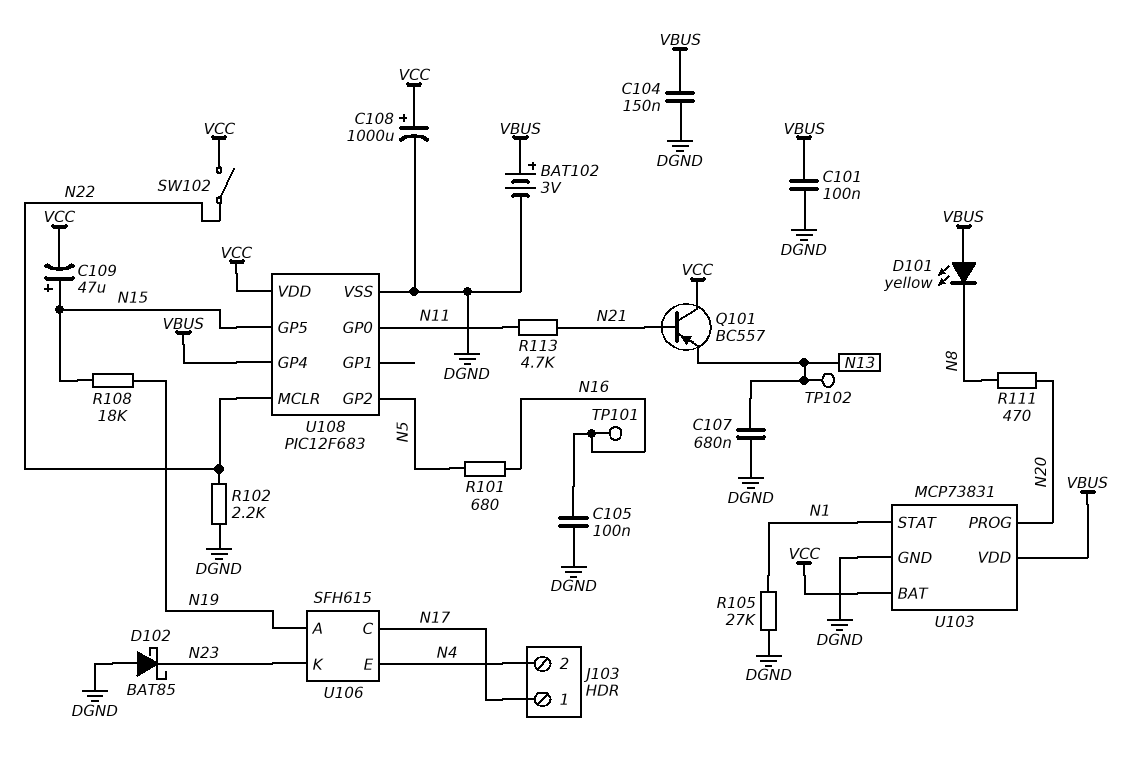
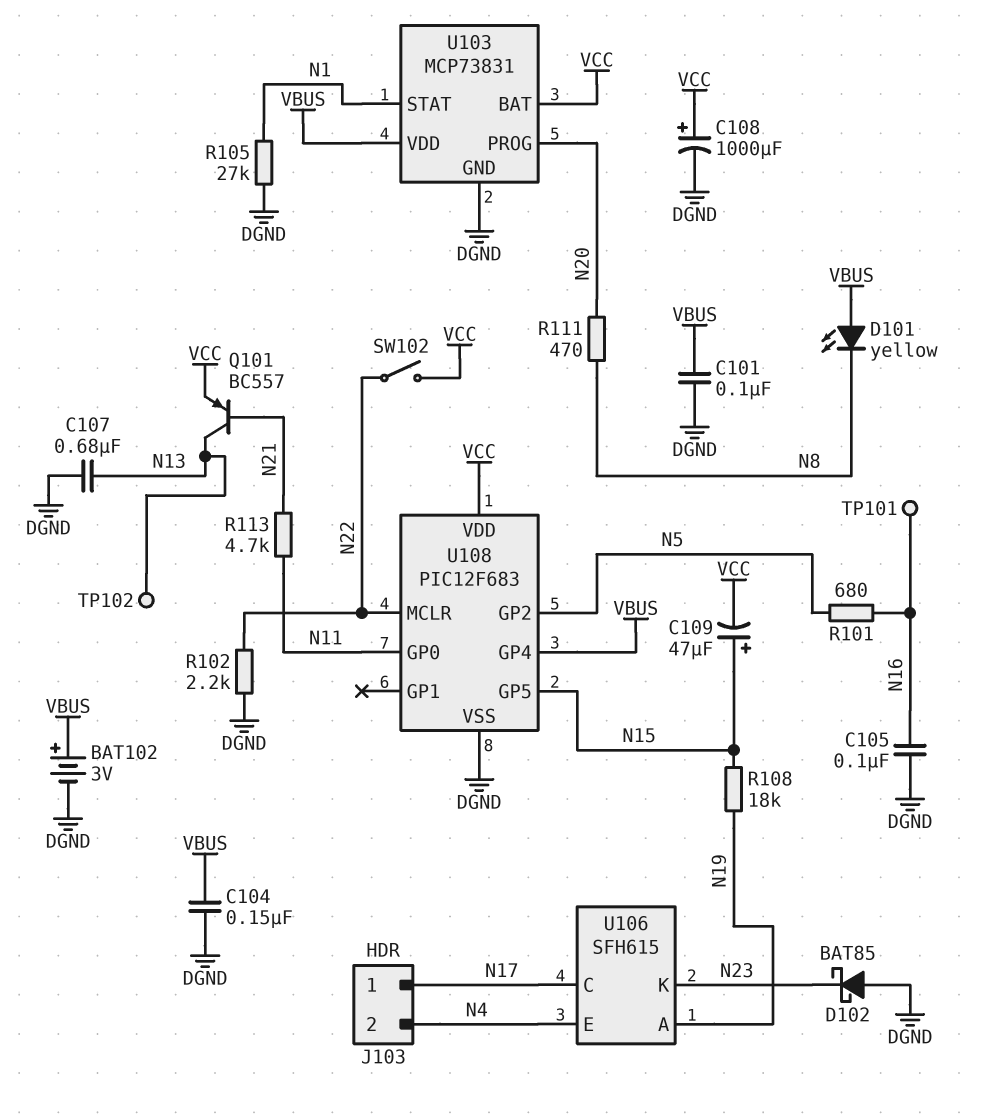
Q101: PNP BC557 (B N21, C VCC, E N13) -> PNP BC557 (B N21, C N13, E VCC)

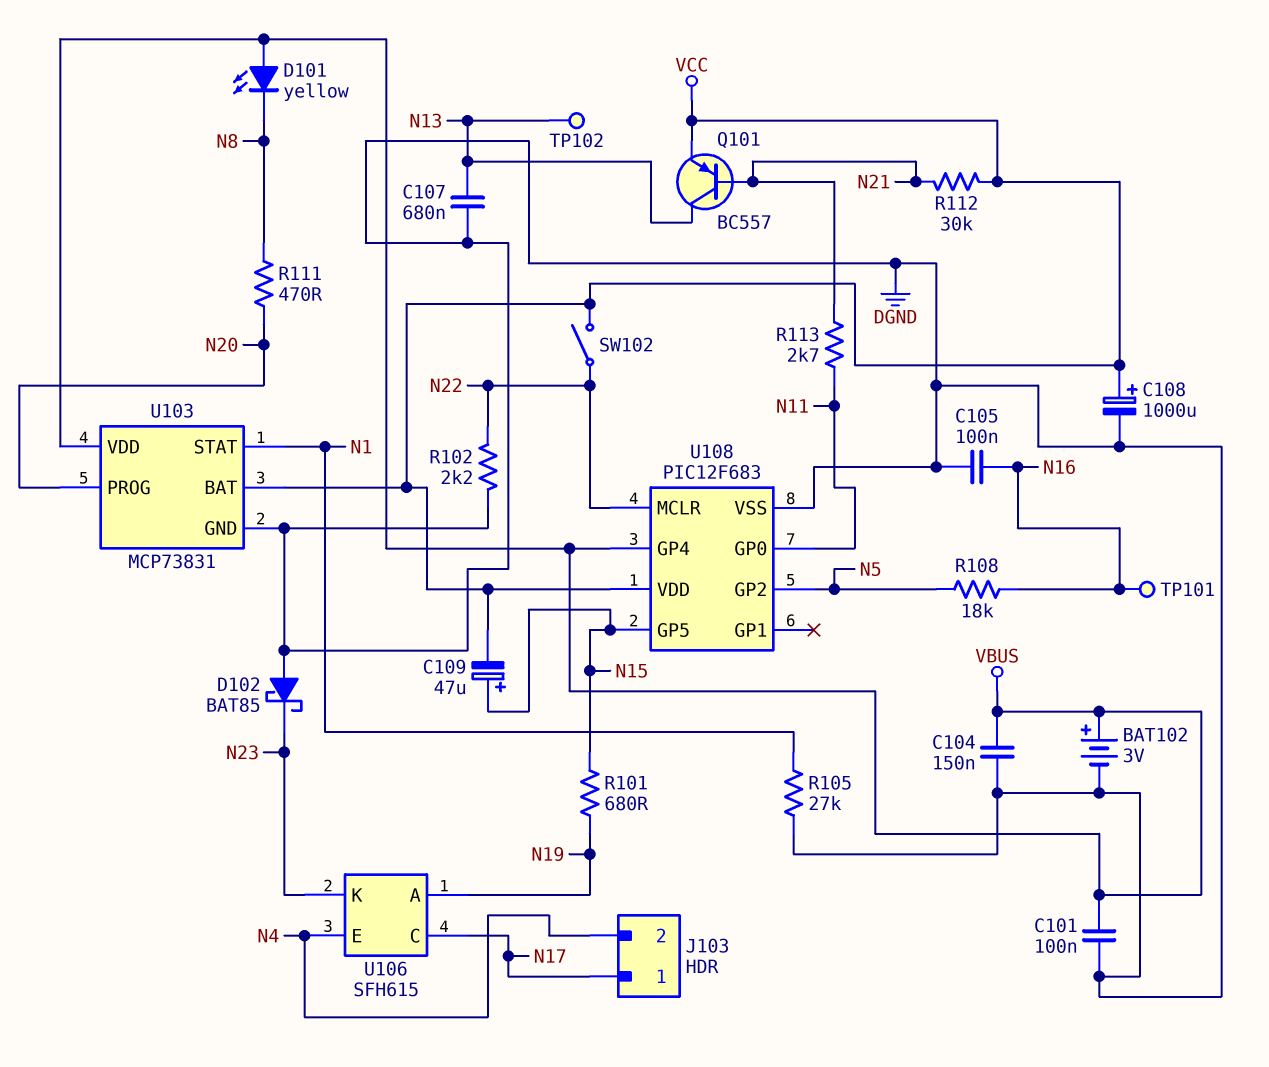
R101: 680 (N5, N16) -> 680 (N15, N19)
R108: 18k (N15, N19) -> 18k (N5, N16)
R112: none -> 30k (N21, VCC)
R113: 4.7k (N11, N21) -> 2.7k (N11, N21)

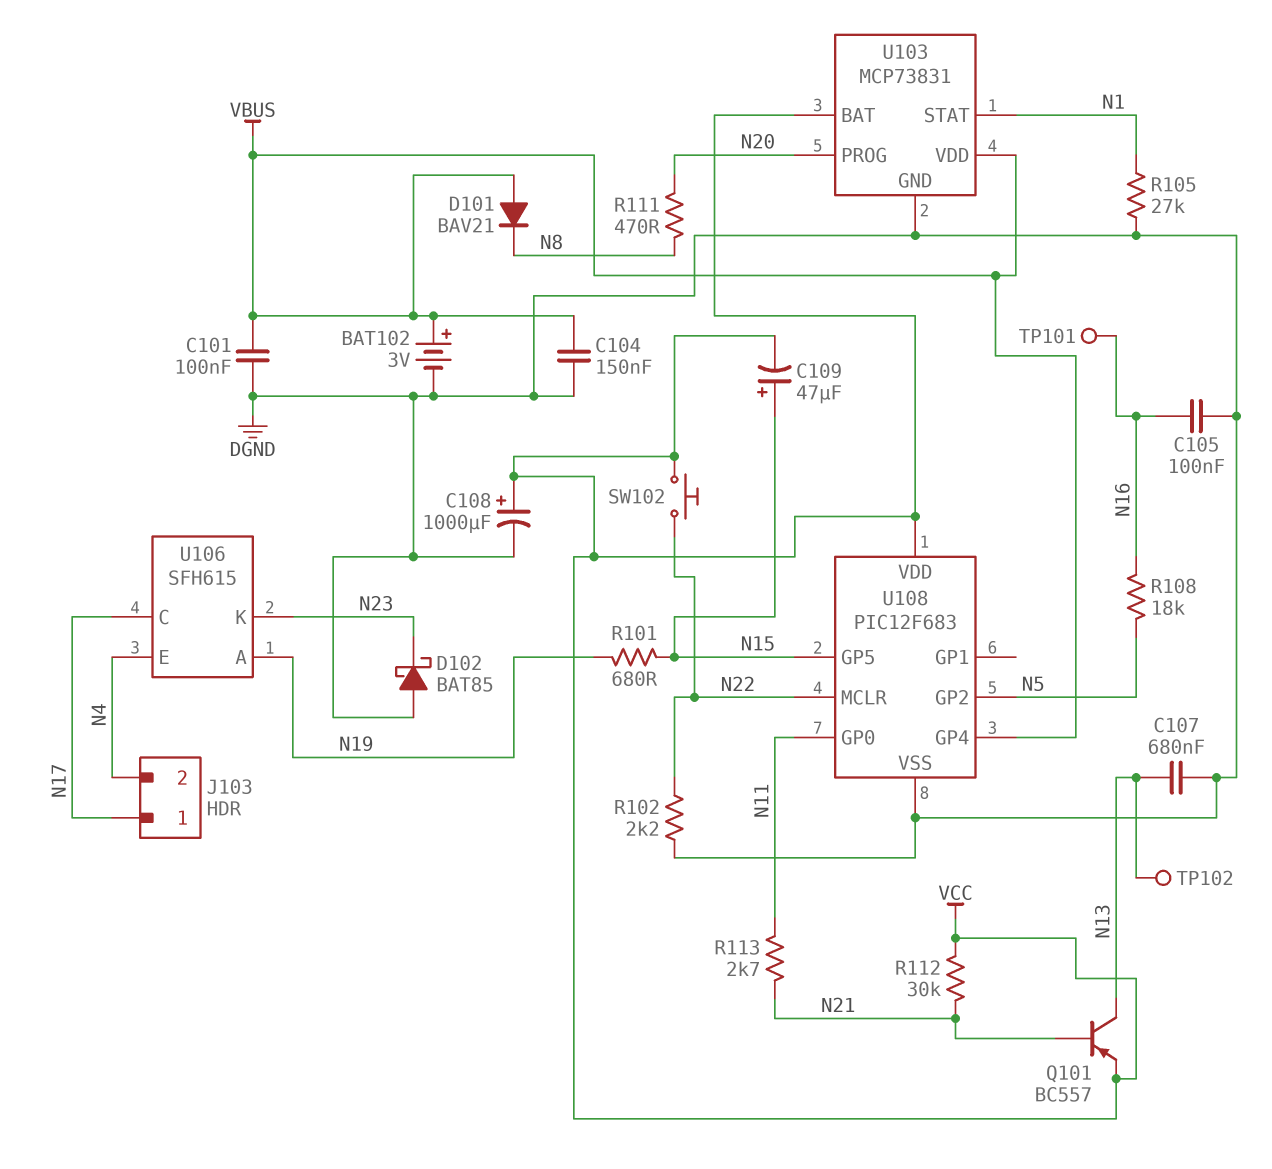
D101: LED yellow (A VBUS, K N8) -> diode BAV21 (A VBUS, K N8)
SW102: switch (N22, VCC) -> button (N22, VCC)

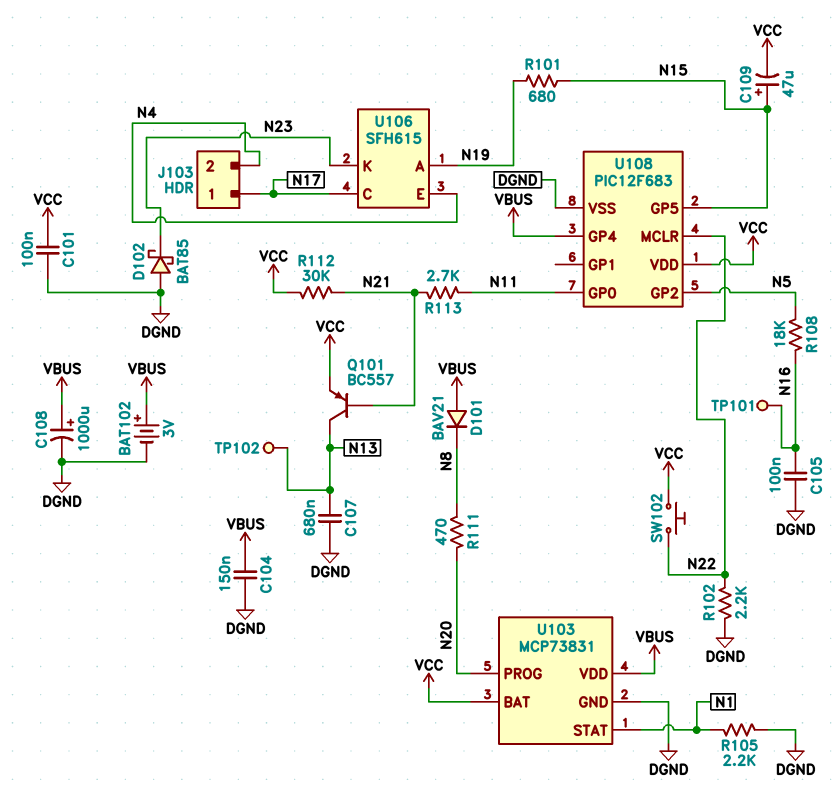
C101: 100nF (DGND, VBUS) -> 100nF (DGND, VCC)
C108: 1000uF (plus VCC, minus DGND) -> 1000uF (plus VBUS, minus DGND)
R105: 27k (DGND, N1) -> 2.2k (DGND, N1)

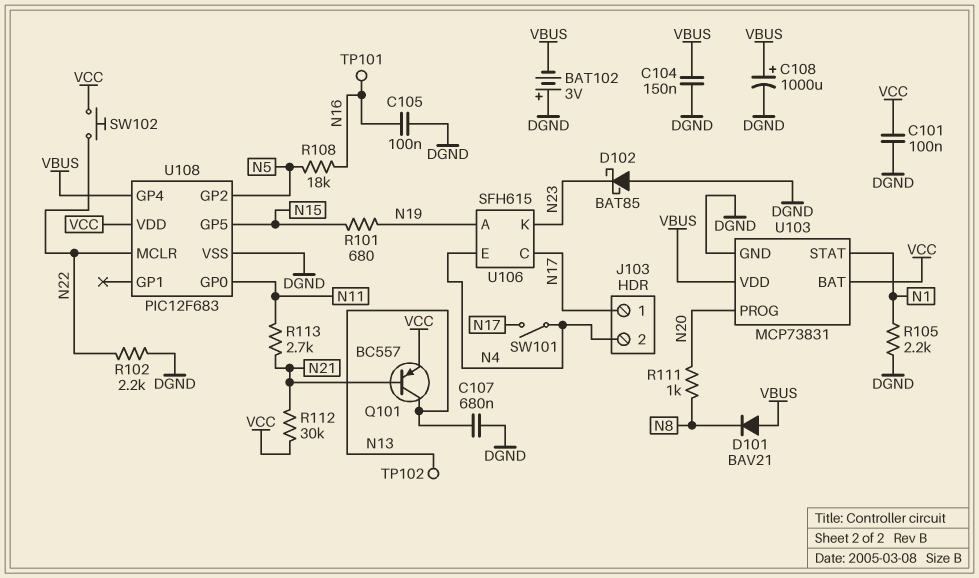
BAT102: 3V (plus VBUS, minus DGND) -> 3V (plus DGND, minus VBUS)
C109: 47uF (plus N15, minus VCC) -> none
R111: 470 (N8, N20) -> 1k (N8, N20)
SW101: none -> switch (N4, N17)

